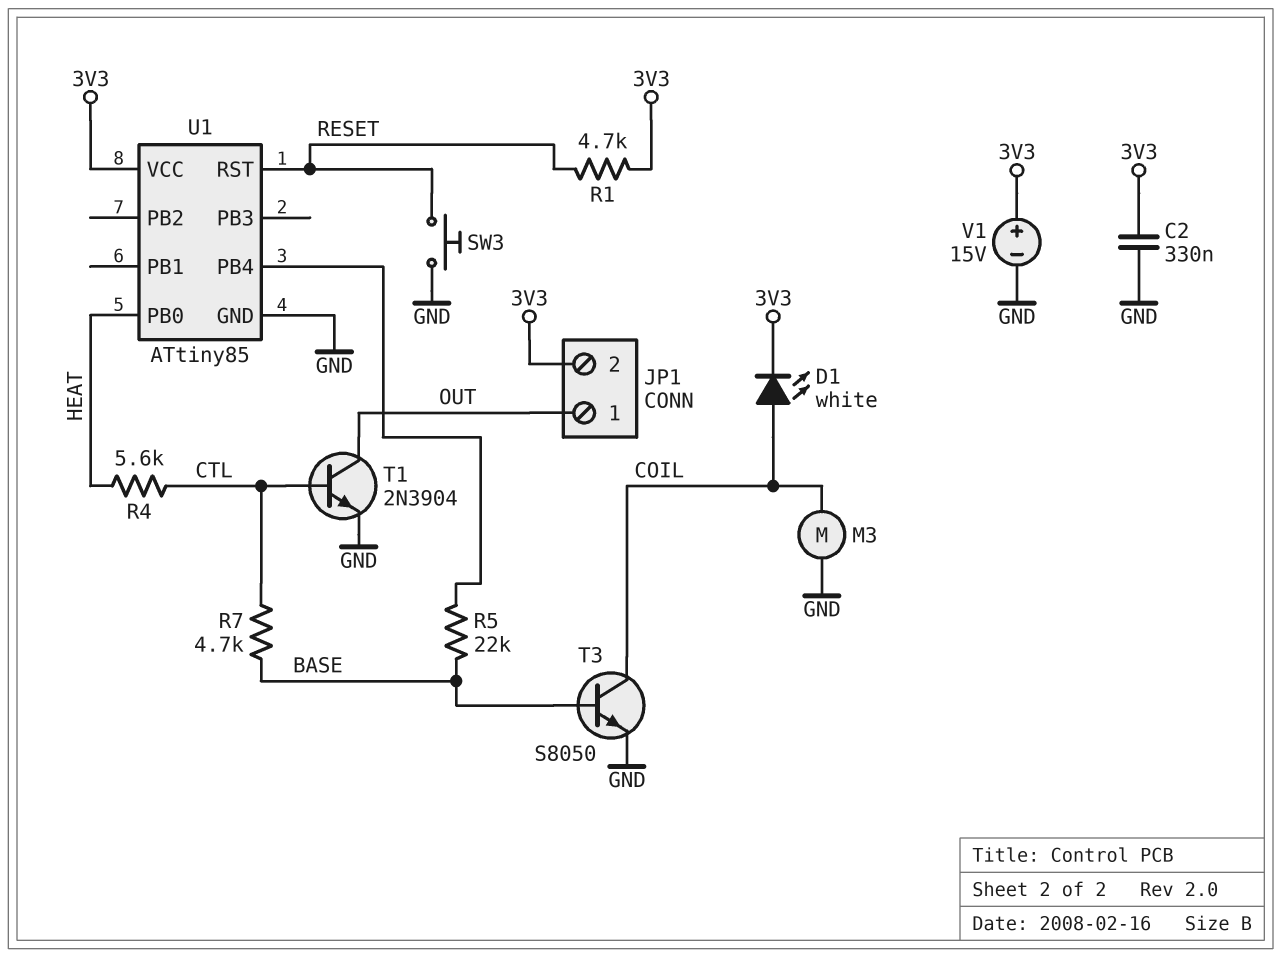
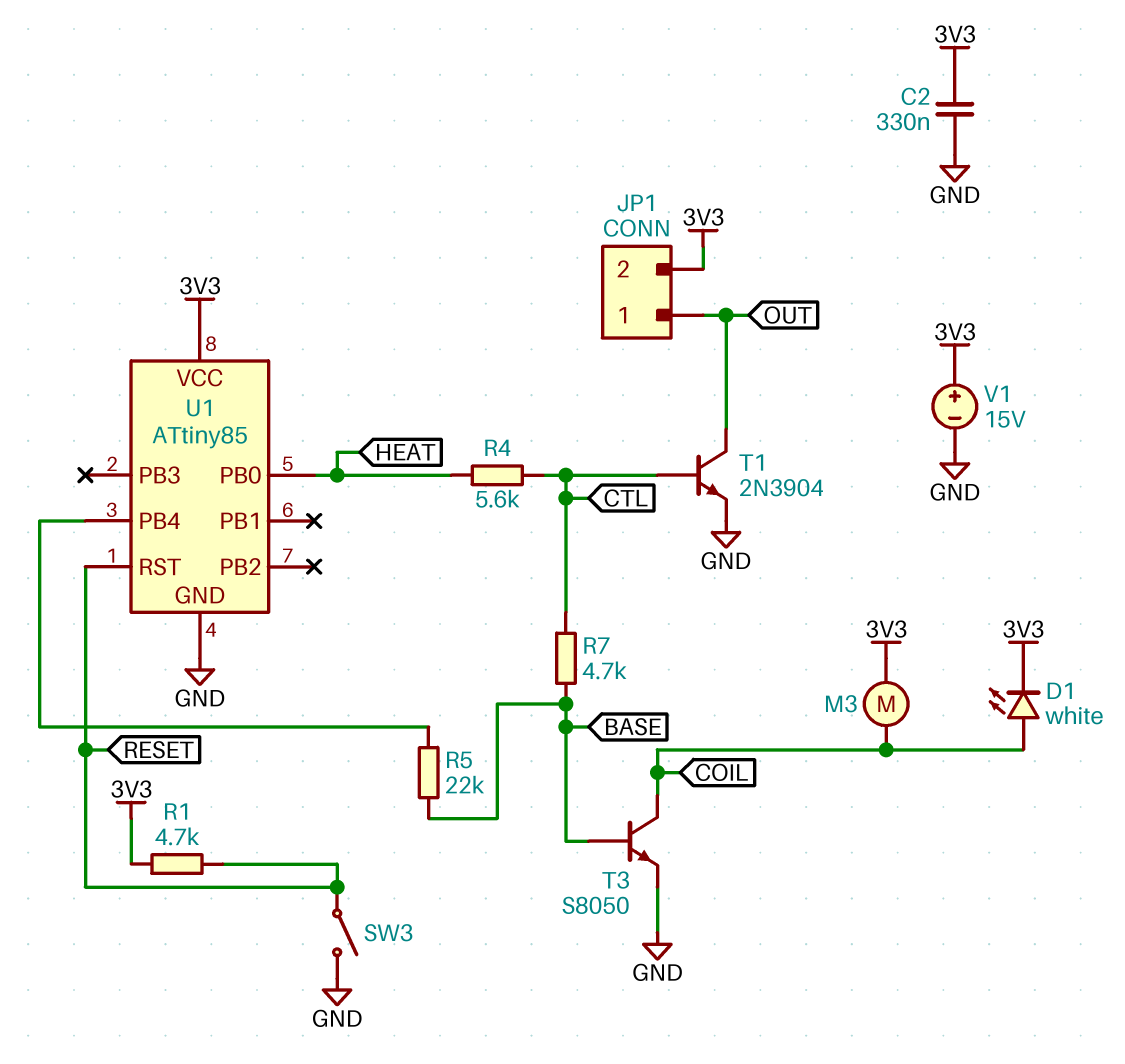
M3: motor (COIL, GND) -> motor (3V3, COIL)
SW3: button (GND, RESET) -> switch (GND, RESET)

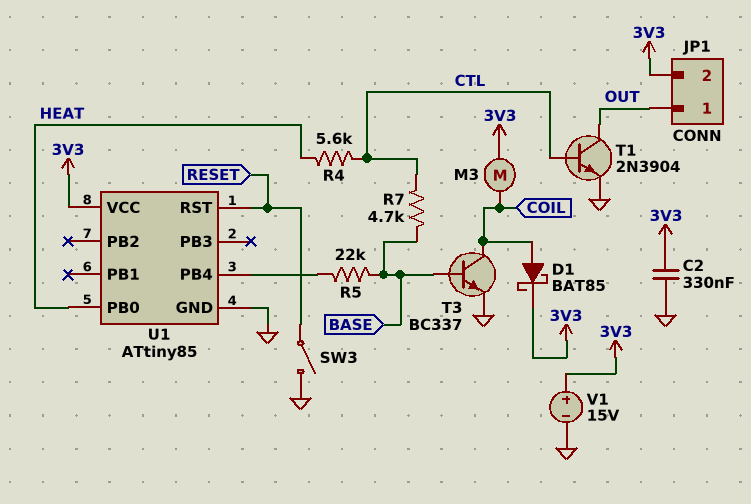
D1: LED white (A COIL, K 3V3) -> schottky BAT85 (A COIL, K 3V3)
R1: 4.7k (3V3, RESET) -> none
T3: NPN S8050 (B BASE, C COIL, E GND) -> NPN BC337 (B BASE, C COIL, E GND)

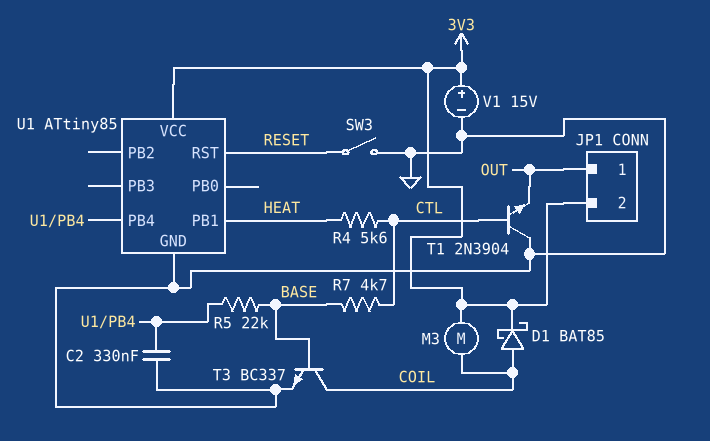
C2: 330nF (3V3, GND) -> 330nF (GND, U1/PB4)
T1: NPN 2N3904 (B CTL, C OUT, E GND) -> NPN 2N3904 (B CTL, C GND, E OUT)
U1 pin PB0: HEAT -> none
U1 pin PB1: none -> HEAT

